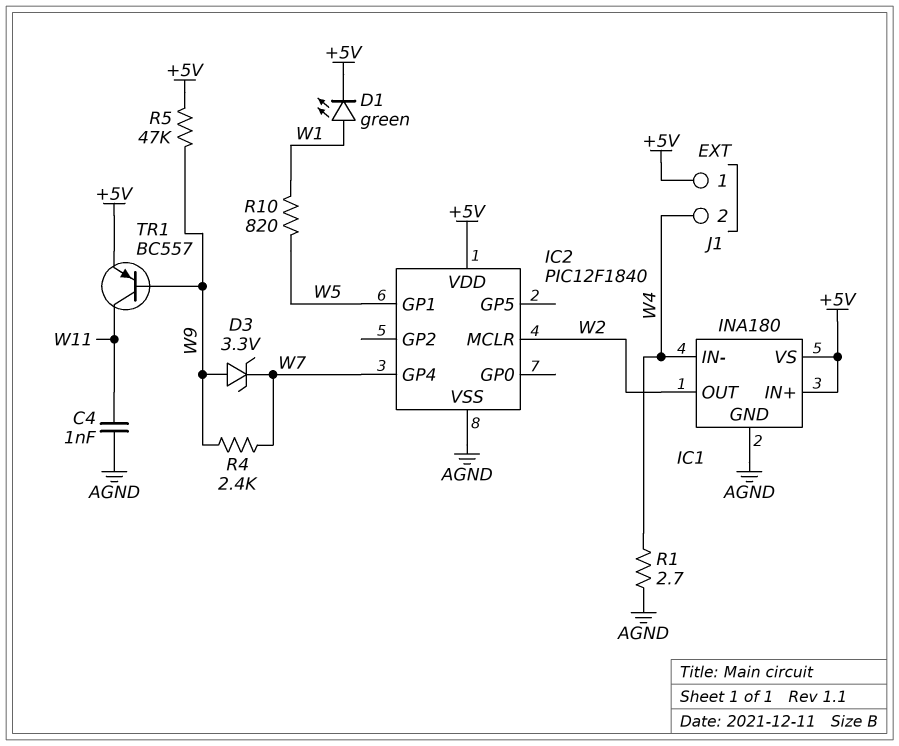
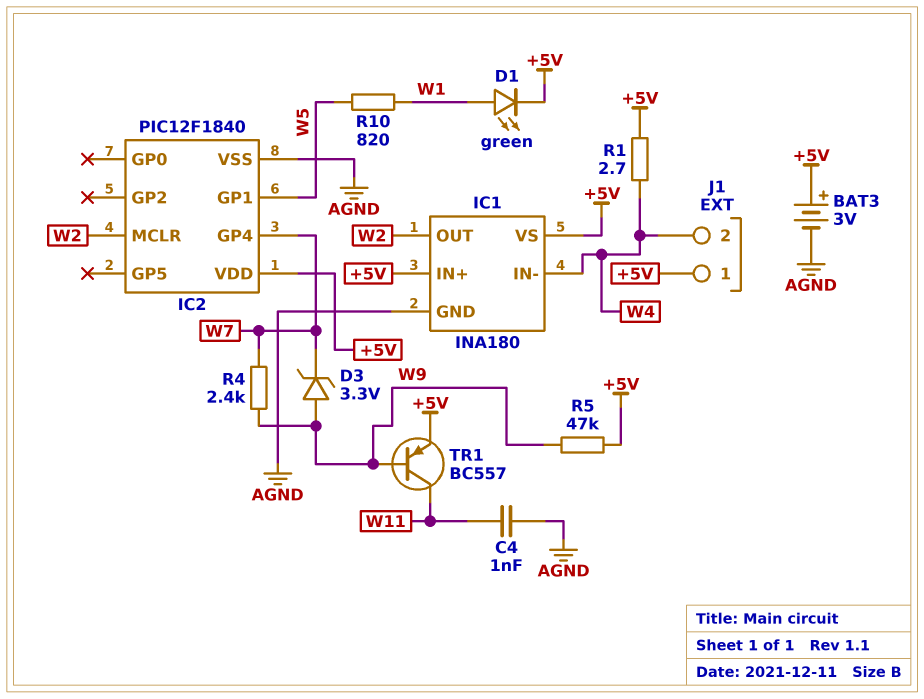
BAT3: none -> 3V (plus +5V, minus AGND)
R1: 2.7 (AGND, W4) -> 2.7 (+5V, W4)

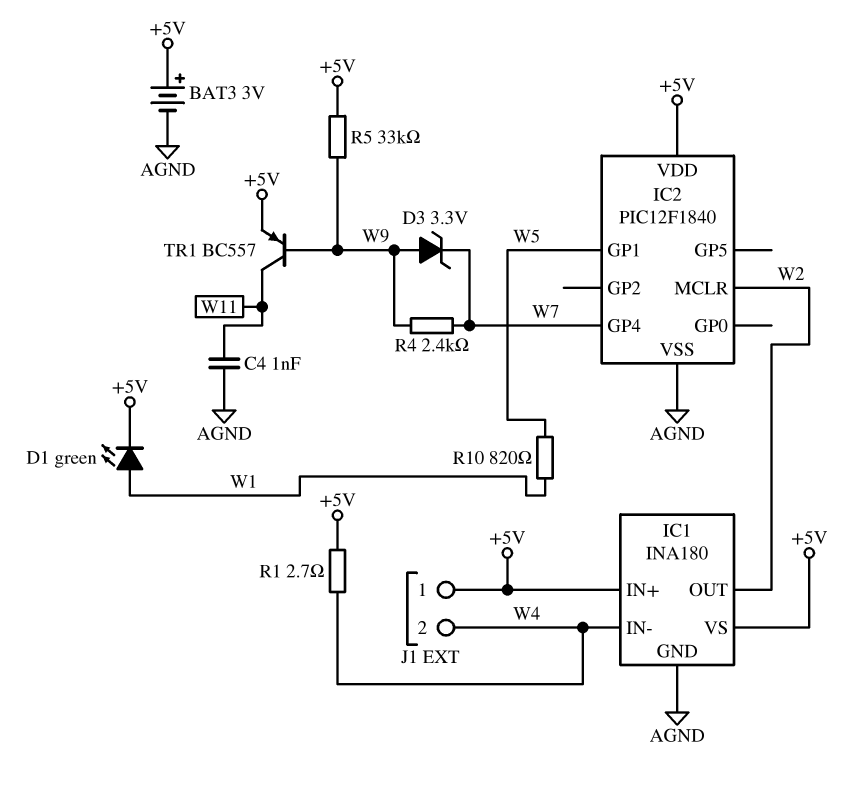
R5: 47k (+5V, W9) -> 33k (+5V, W9)

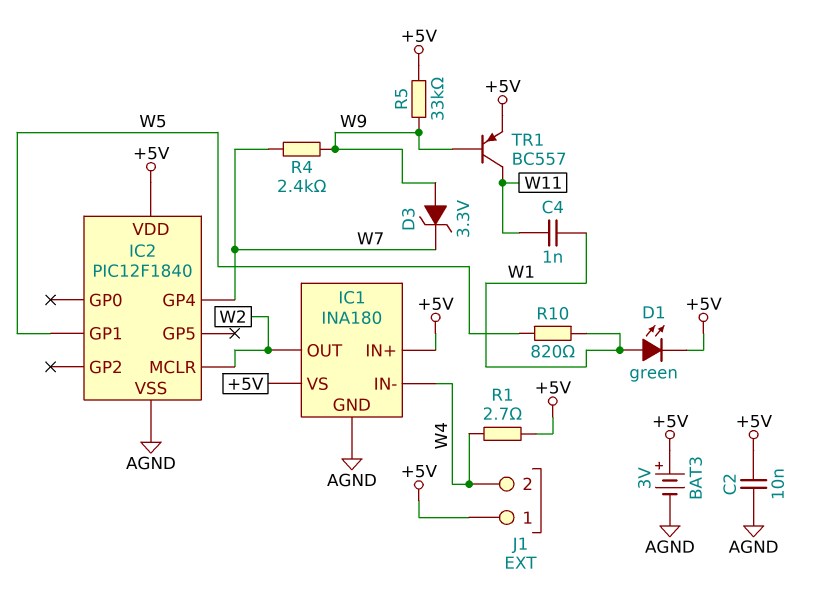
C2: none -> 10nF (+5V, AGND)
C4: 1nF (AGND, W11) -> 1nF (W1, W11)

